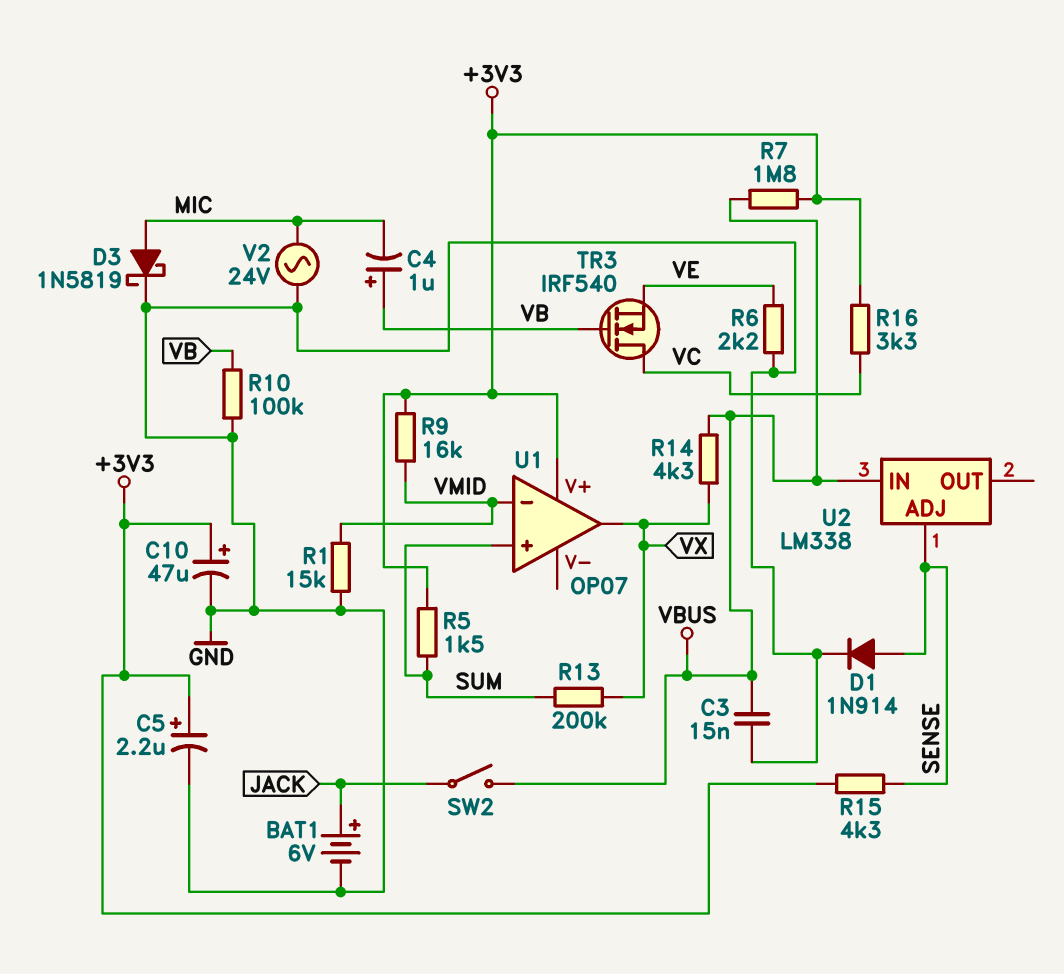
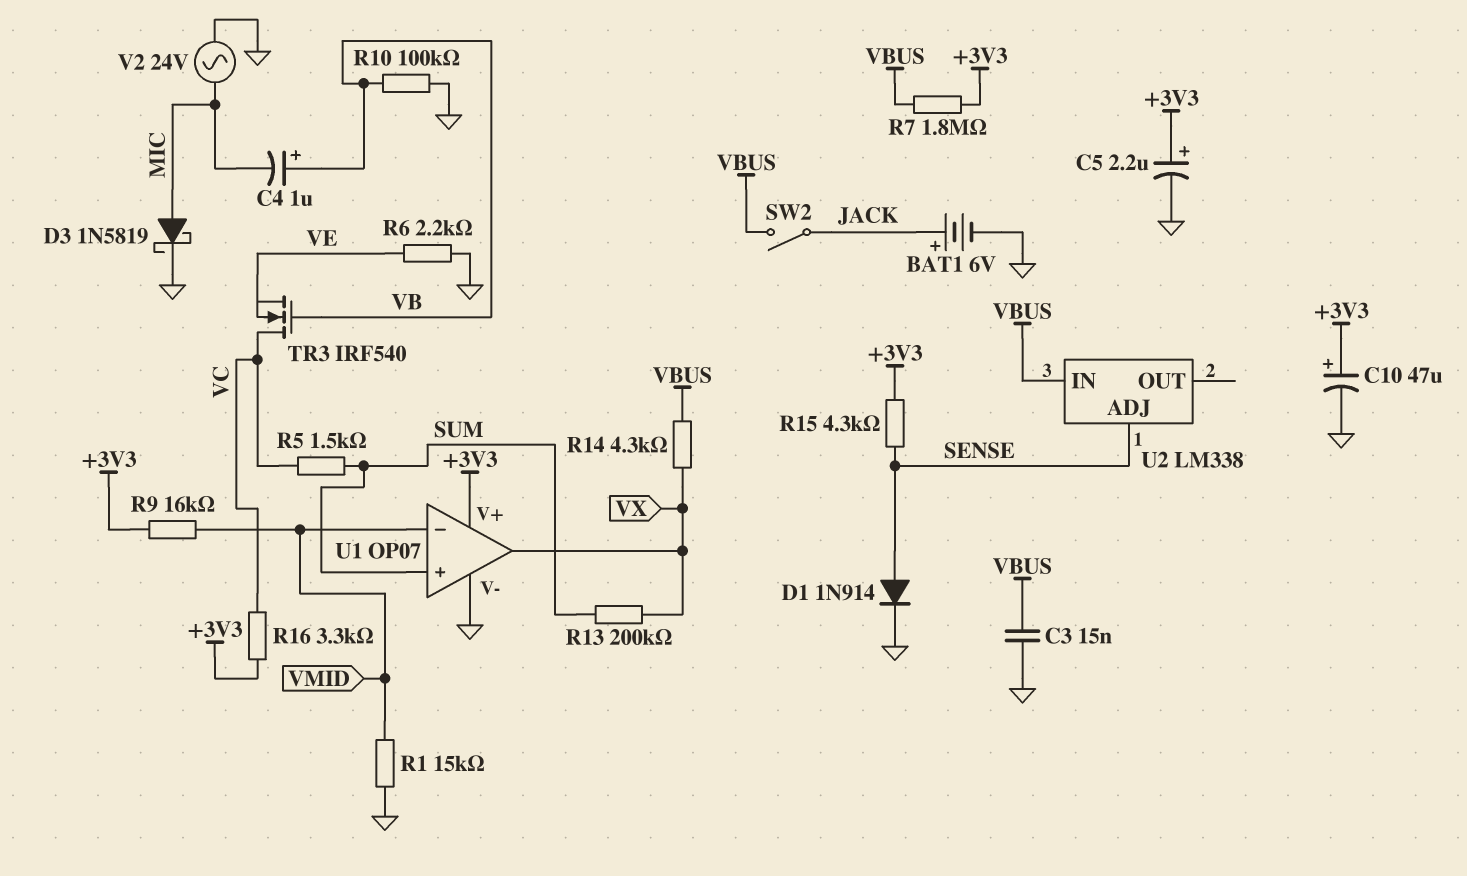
R5: 1.5k (+3V3, SUM) -> 1.5k (SUM, VC)
U1 pin V-: none -> GND

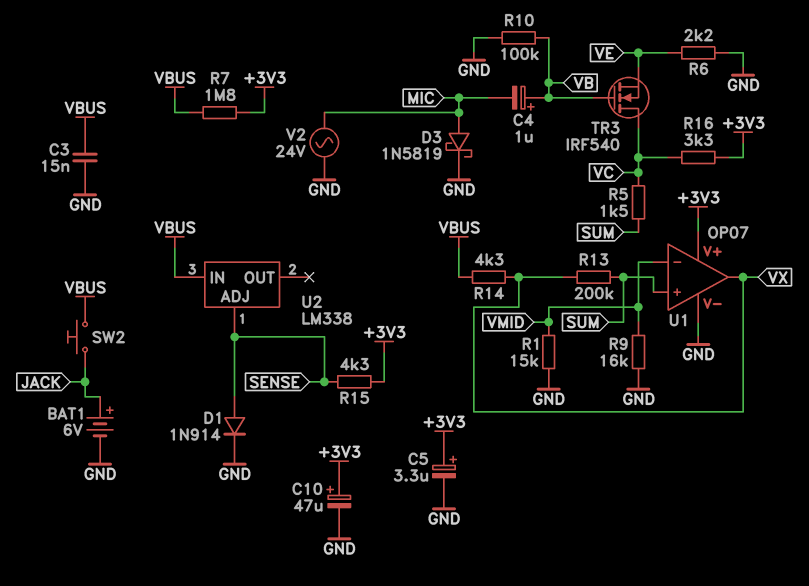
C5: 2.2uF (plus +3V3, minus GND) -> 3.3uF (plus +3V3, minus GND)
R9: 16k (+3V3, VMID) -> 16k (GND, VMID)
SW2: switch (JACK, VBUS) -> button (JACK, VBUS)

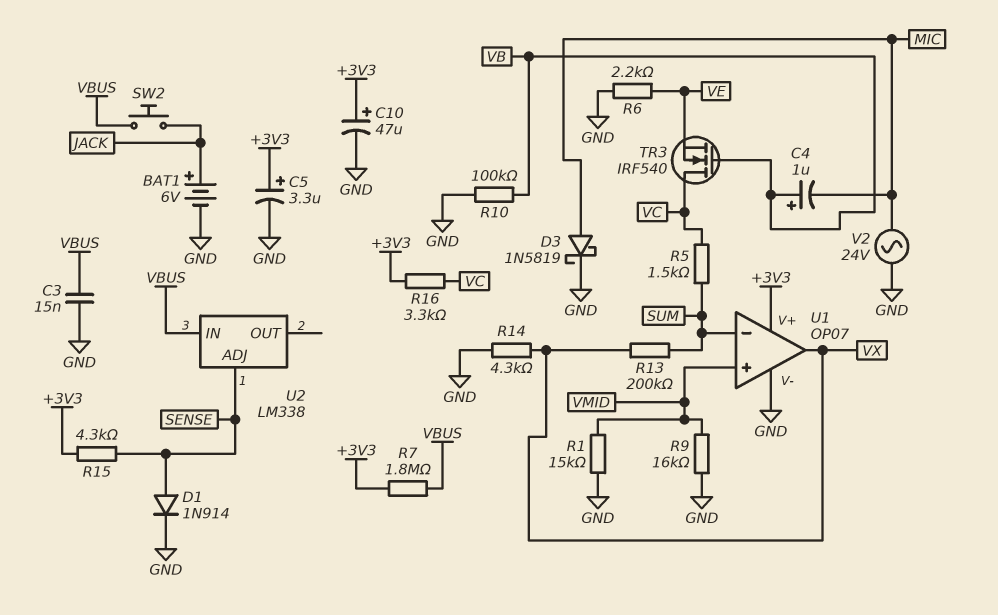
R14: 4.3k (VBUS, VX) -> 4.3k (GND, VX)
U1 pin in+: SUM -> VMID
U1 pin in-: VMID -> SUM

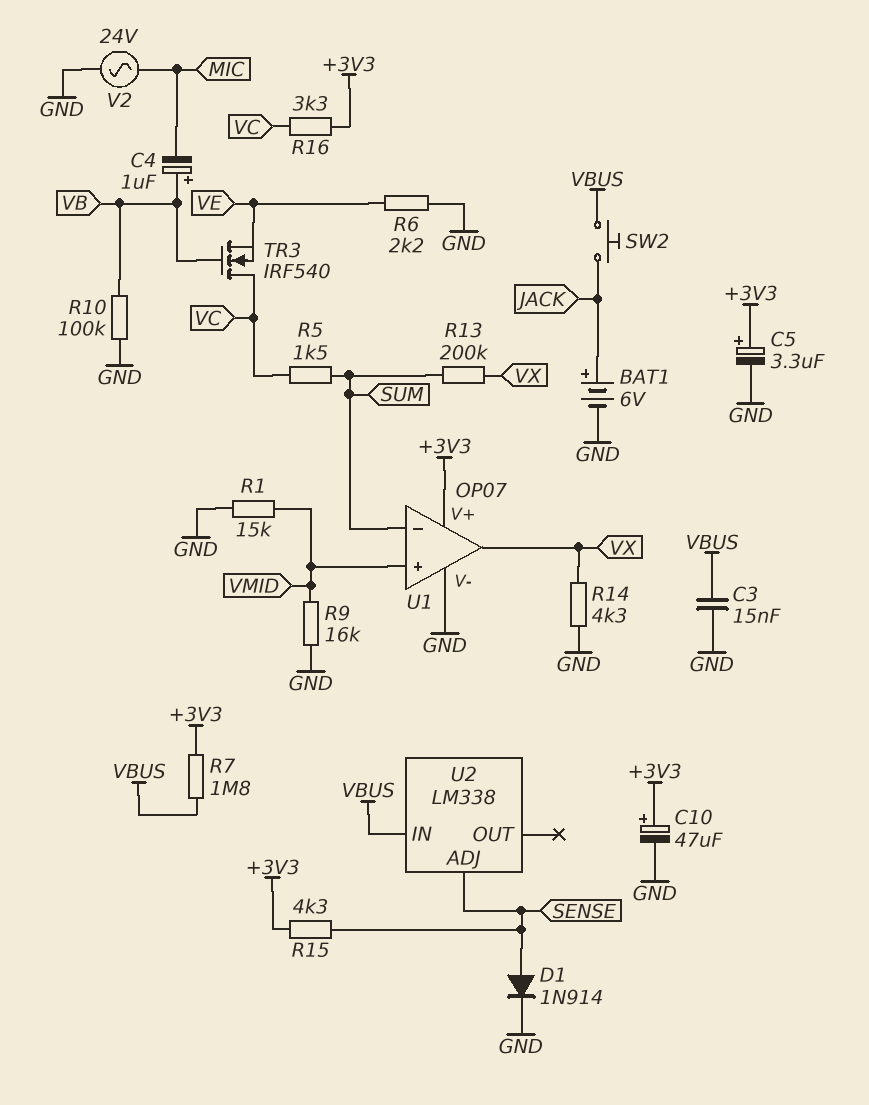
D3: schottky 1N5819 (A MIC, K GND) -> none

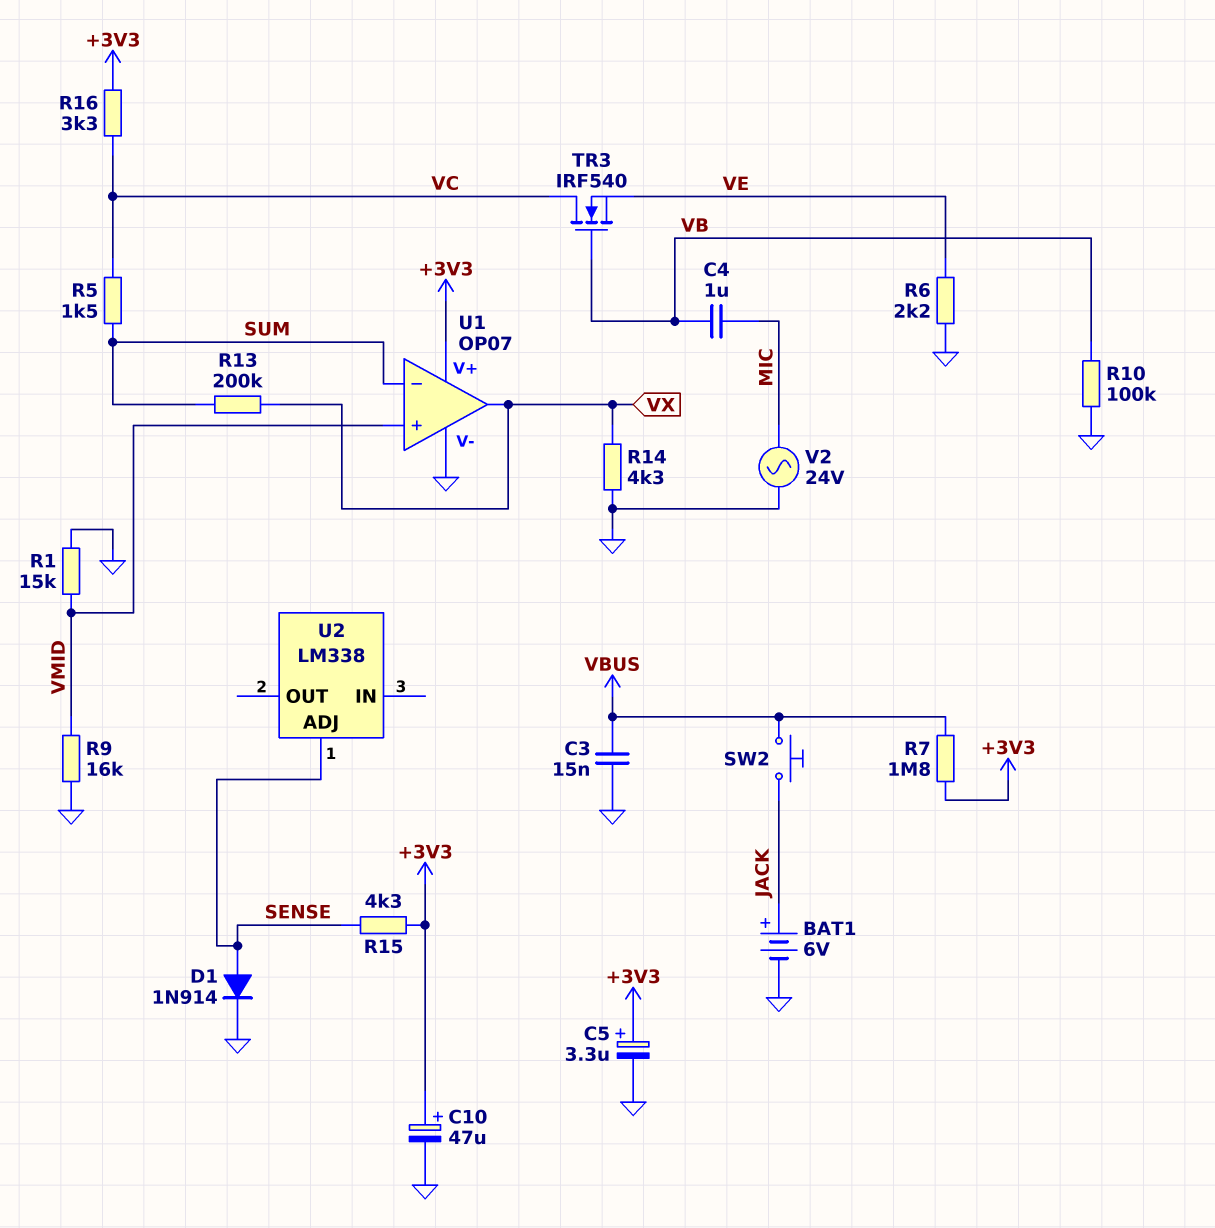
C4: 1uF (plus VB, minus MIC) -> 1uF (MIC, VB)
U2 pin IN: VBUS -> none

